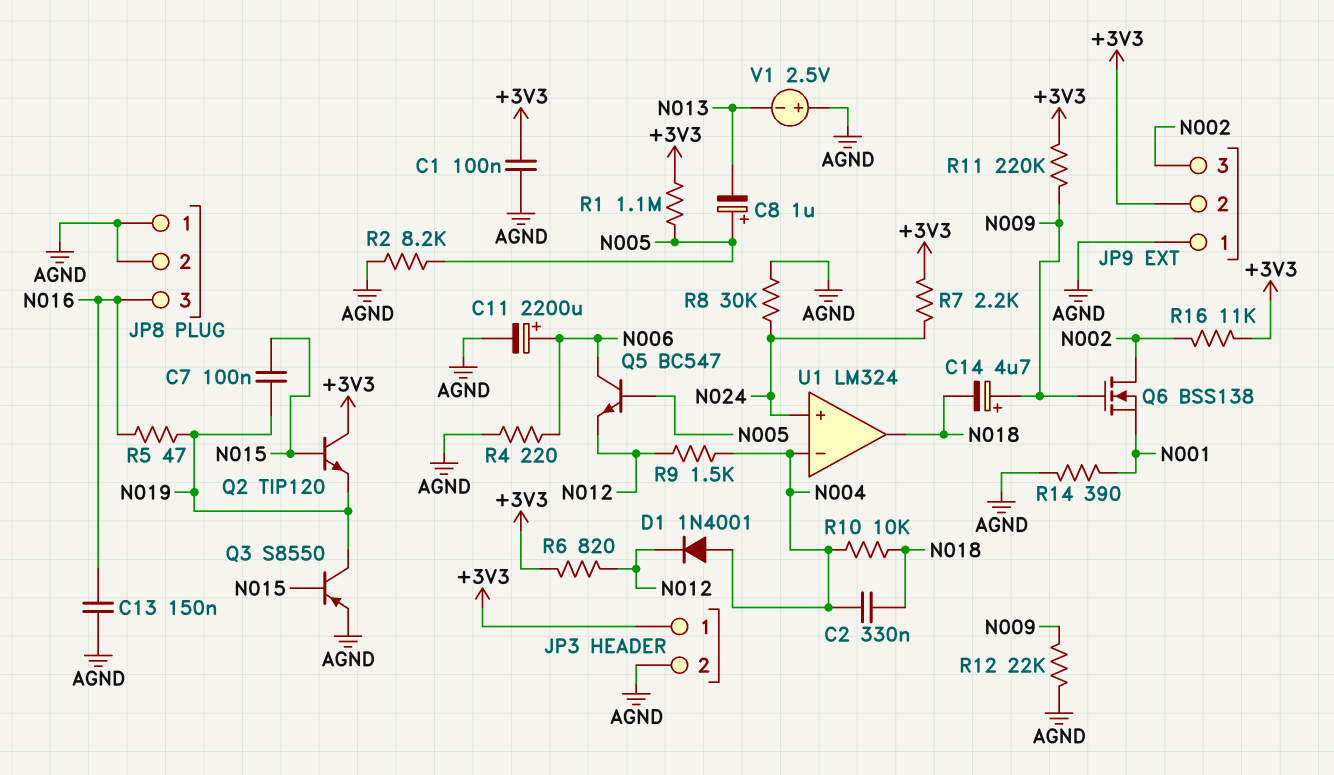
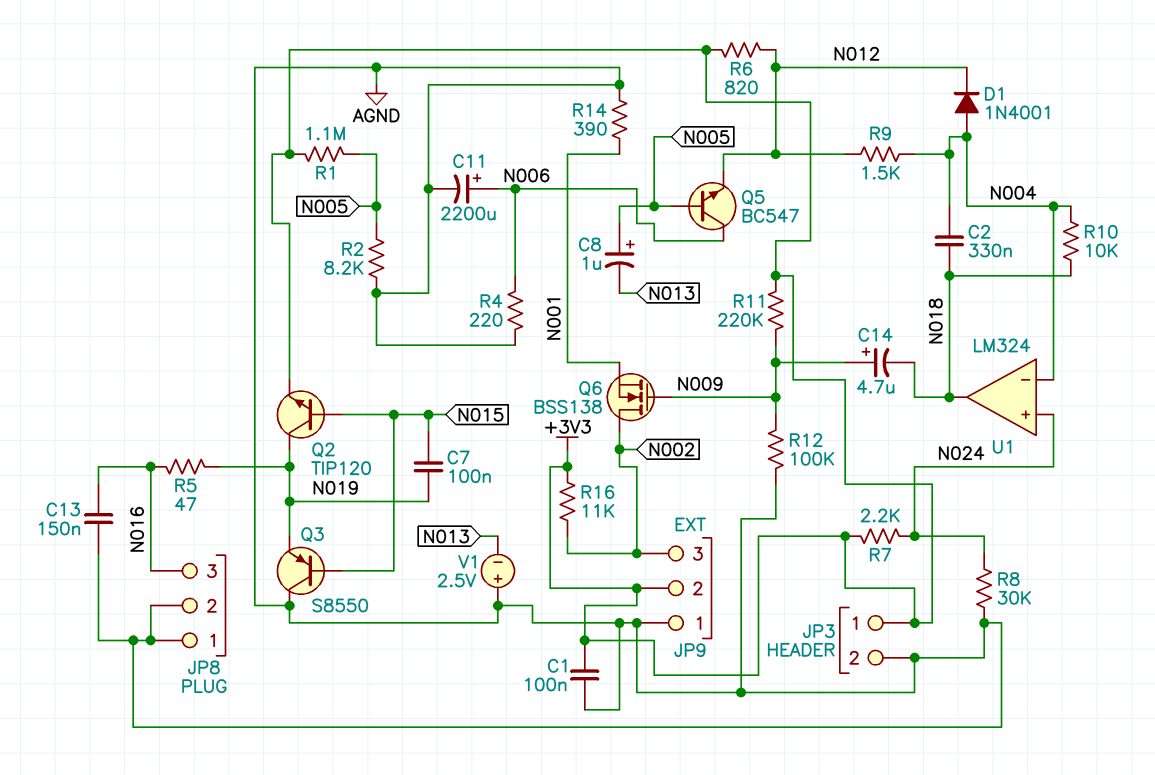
Q2: NPN TIP120 (B N015, C +3V3, E N019) -> NPN TIP120 (B N015, C N019, E +3V3)
Q3: PNP S8550 (B N015, C N019, E AGND) -> PNP S8550 (B N015, C AGND, E N019)
R12: 22k (AGND, N009) -> 100k (AGND, N009)

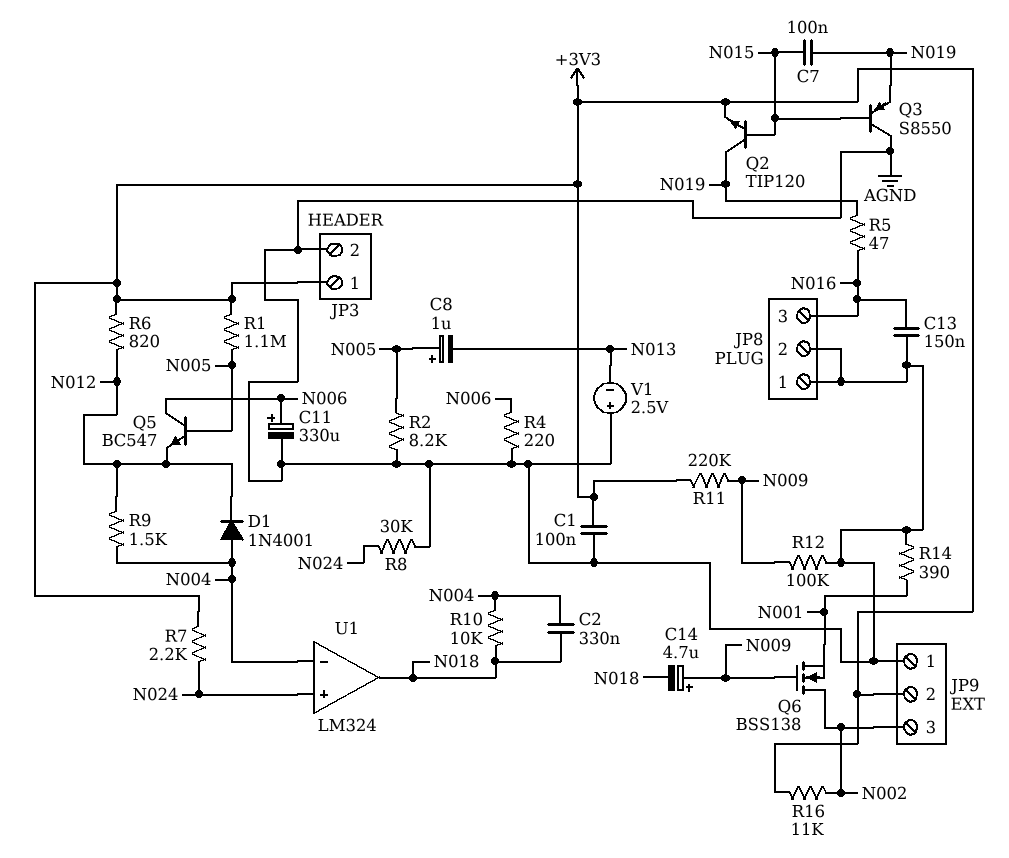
C11: 2200uF (plus N006, minus AGND) -> 330uF (plus N006, minus AGND)

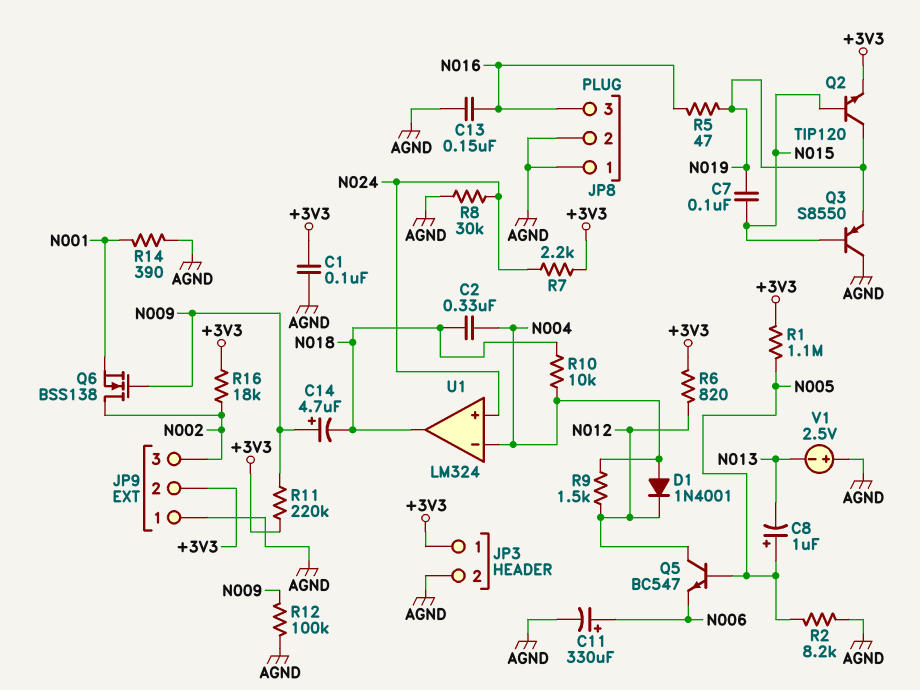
Q5: NPN BC547 (B N005, C N006, E N012) -> NPN BC547 (B N005, C N012, E N006)
R4: 220 (AGND, N006) -> none
R16: 11k (+3V3, N002) -> 18k (+3V3, N002)

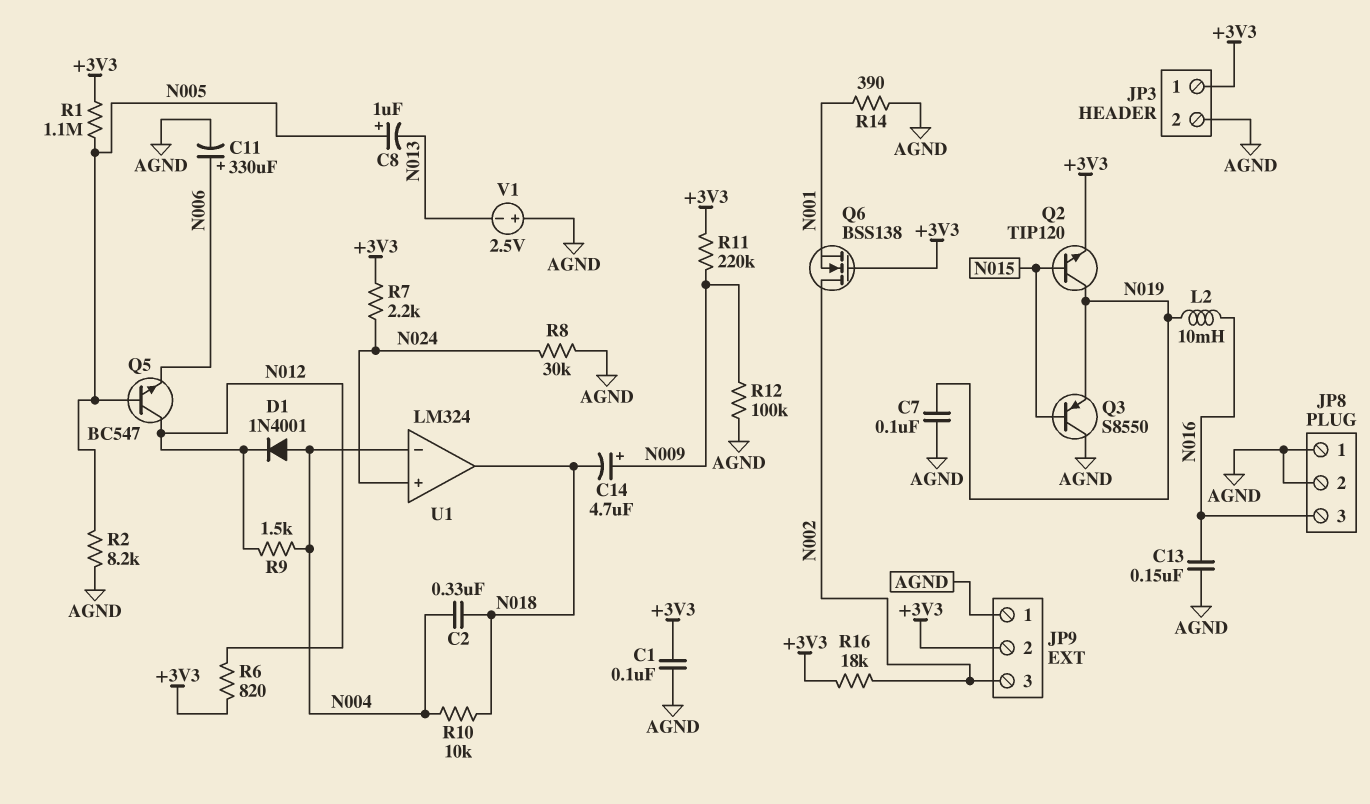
C7: 100nF (N015, N019) -> 100nF (AGND, N019)
L2: none -> 10mH (N016, N019)
Q6: NMOS BSS138 (G N009, D N002, S N001) -> NMOS BSS138 (G +3V3, D N002, S N001)
R5: 47 (N016, N019) -> none

